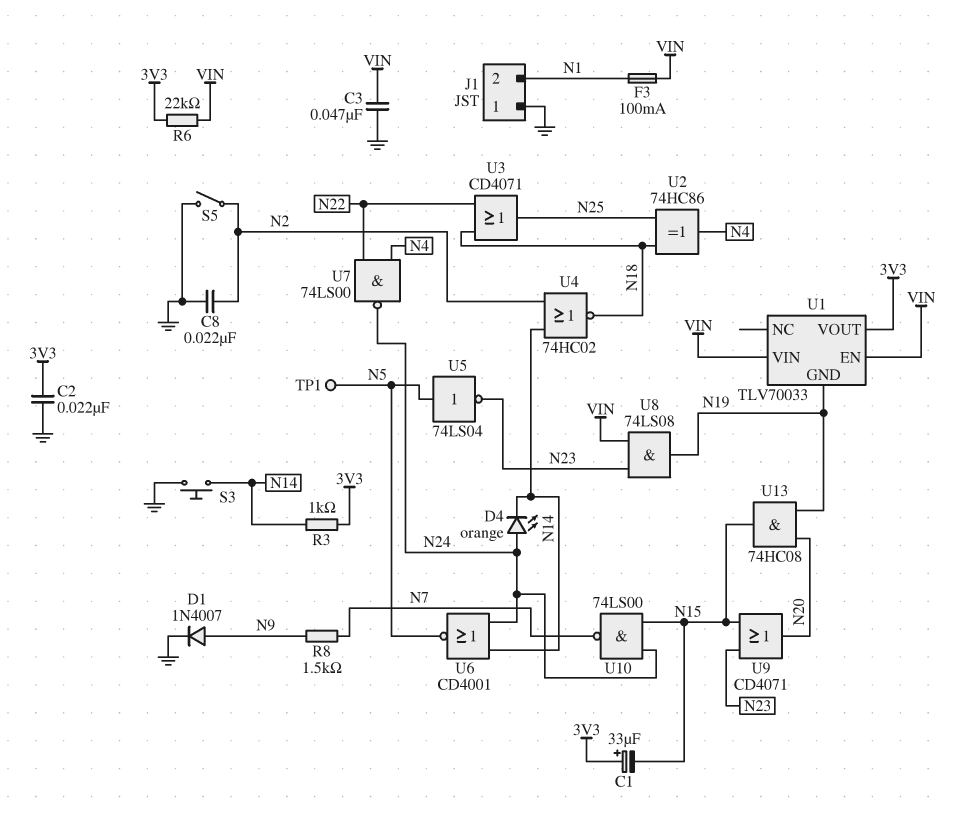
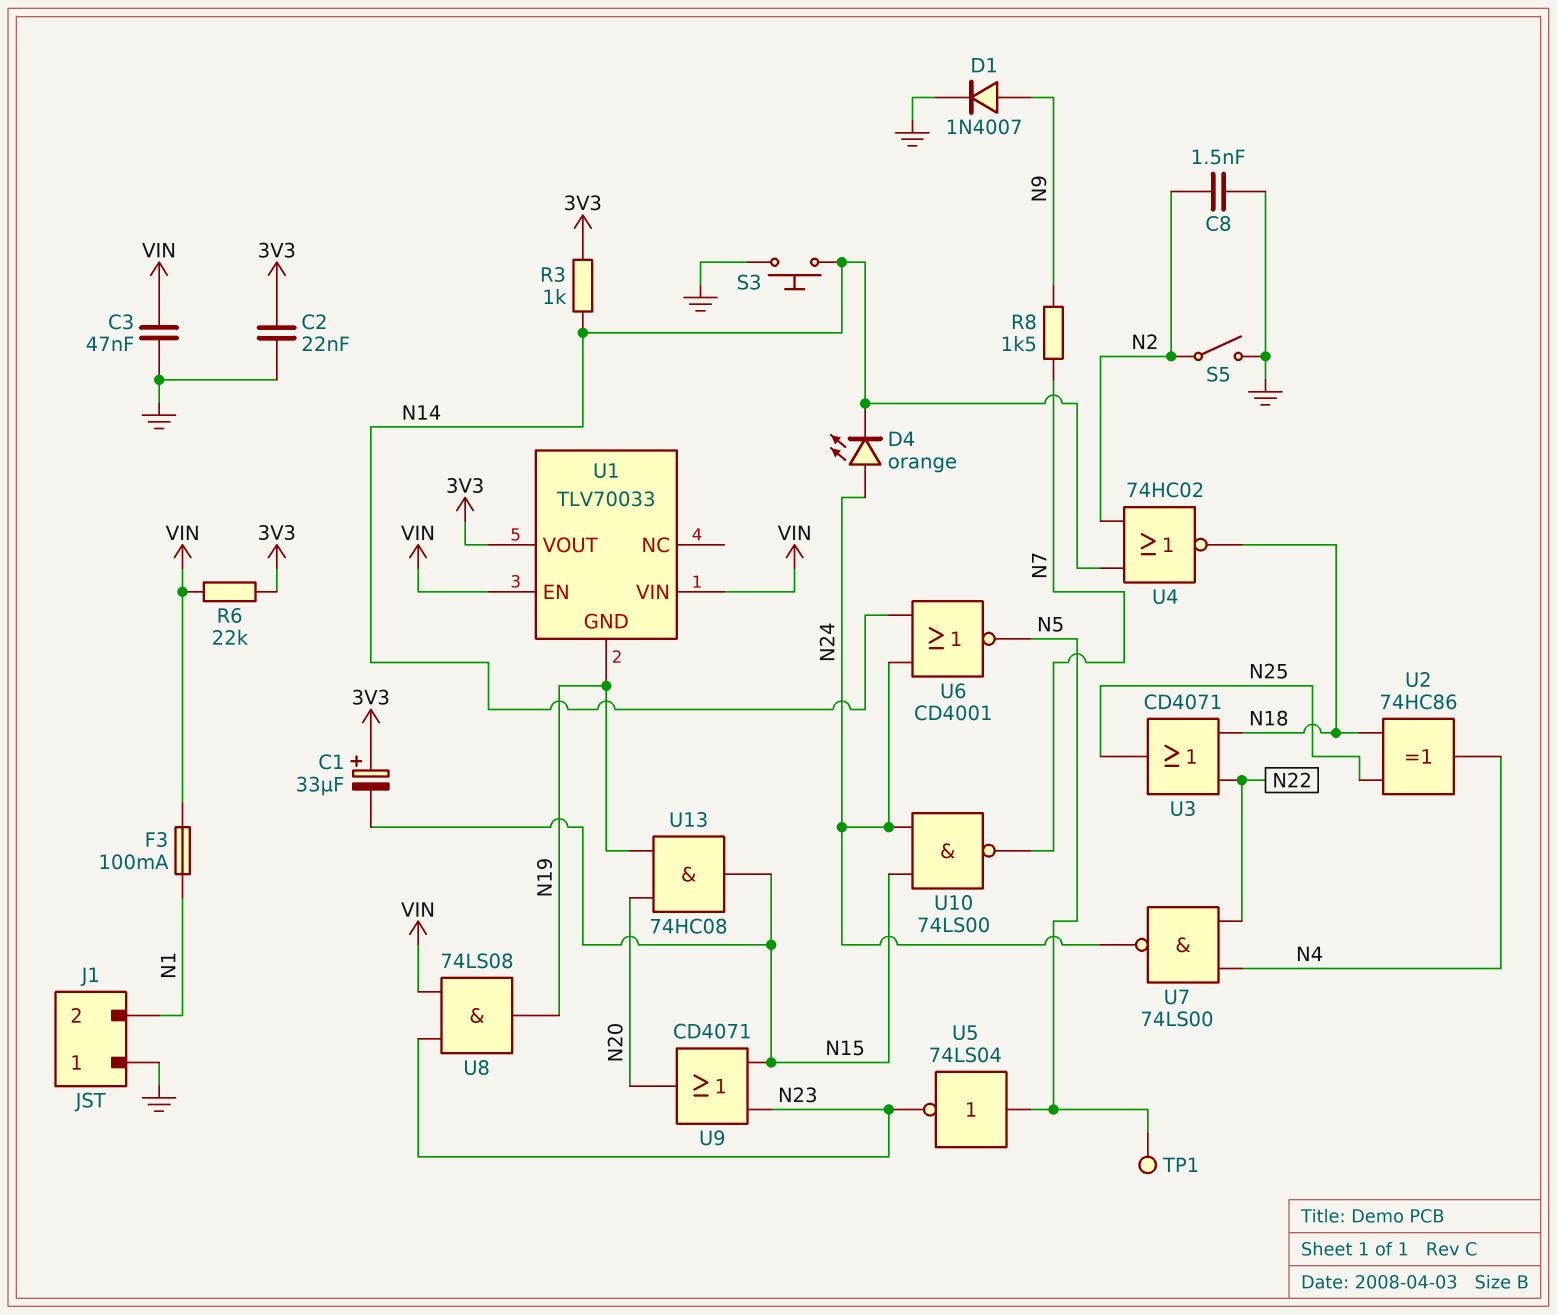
C8: 22nF (GND, N2) -> 1.5nF (GND, N2)

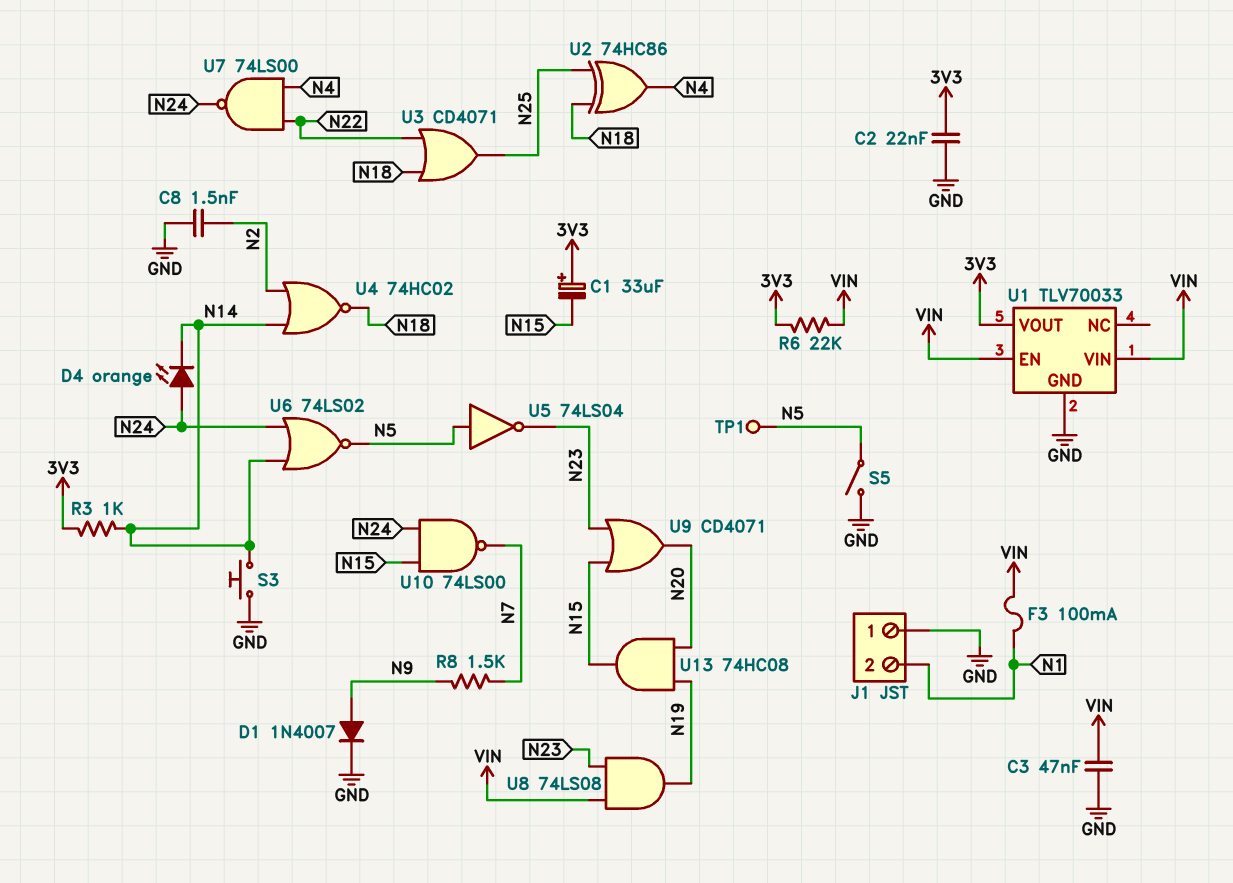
S5: switch (GND, N2) -> switch (GND, N5)
U1 pin GND: N19 -> GND
U6: NOR CD4001 (in N14, in N24, out N5) -> NOR 74LS02 (in N14, in N24, out N5)

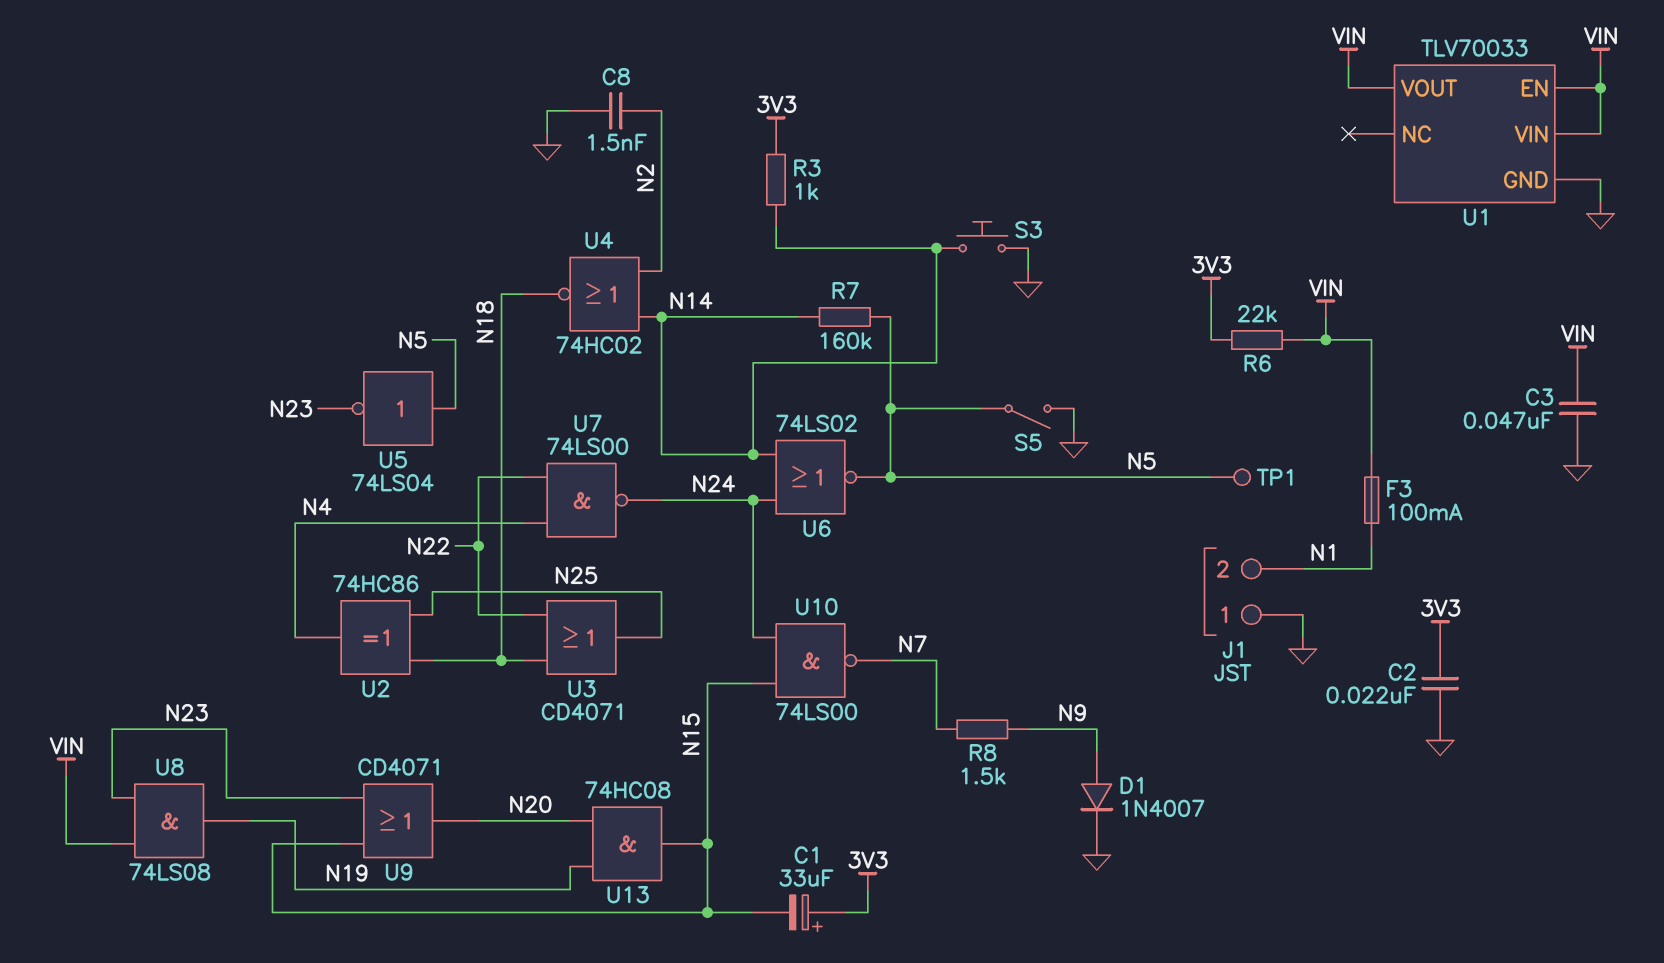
D4: LED orange (A N24, K N14) -> none
R7: none -> 160k (N5, N14)
U1 pin VOUT: 3V3 -> VIN

